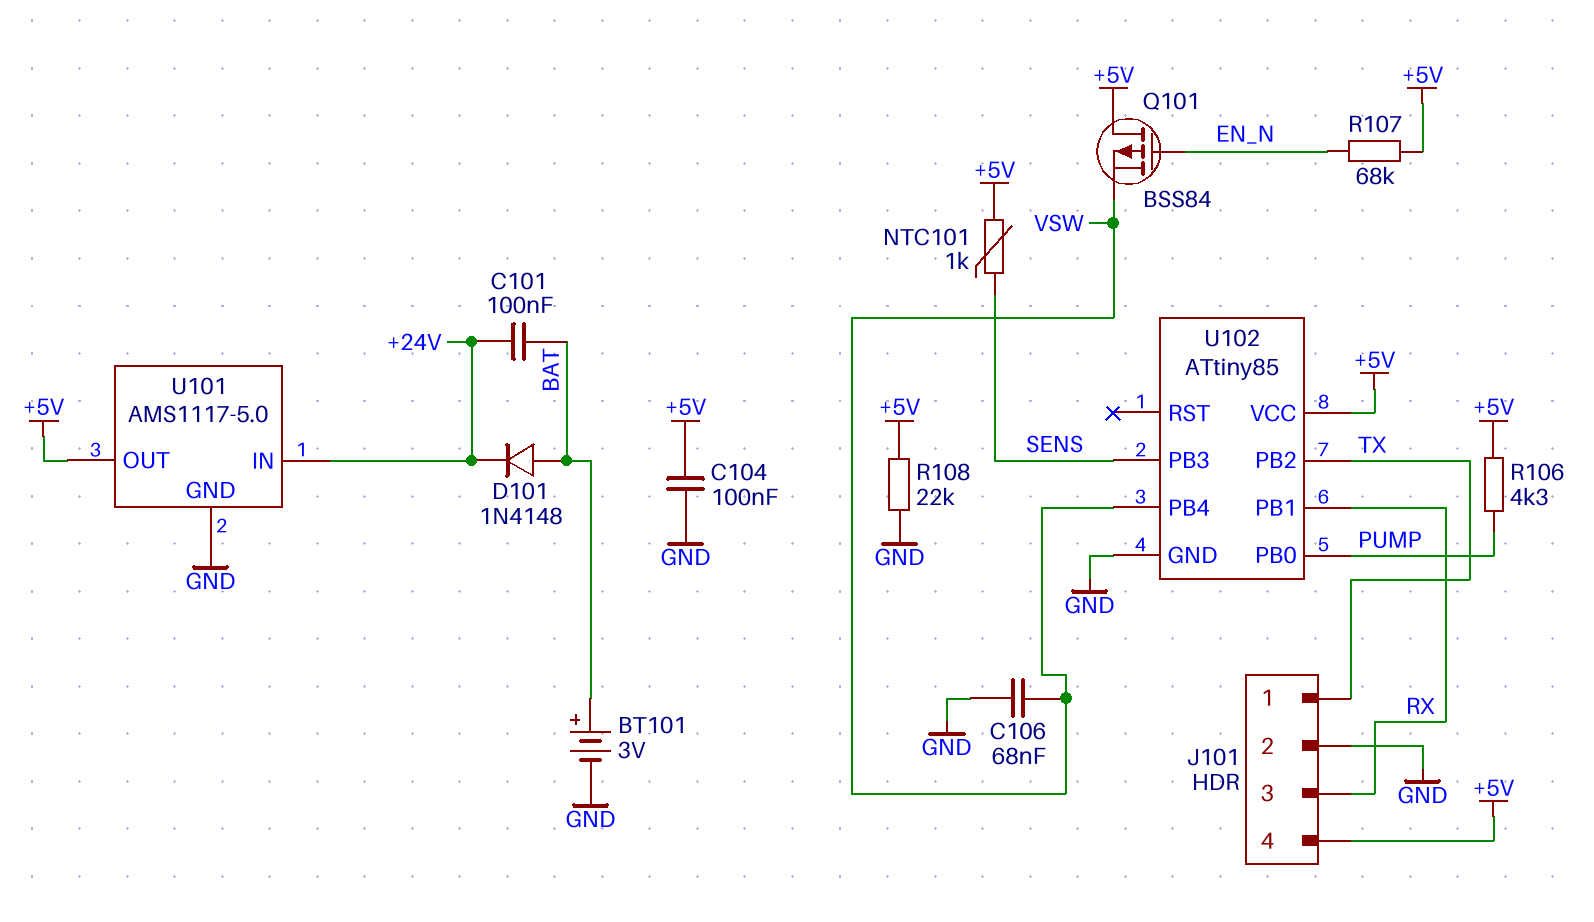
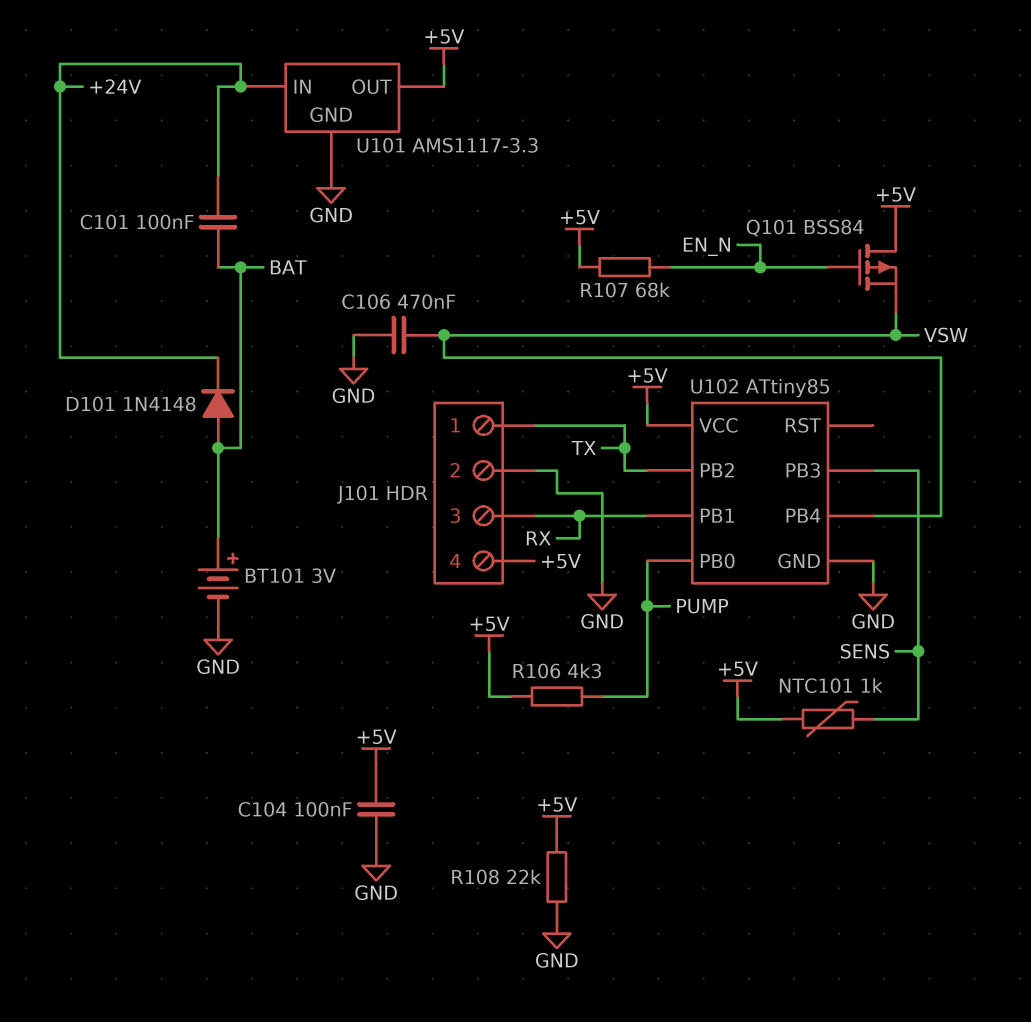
C106: 68nF (GND, VSW) -> 470nF (GND, VSW)
U101: AMS1117-5.0 -> AMS1117-3.3

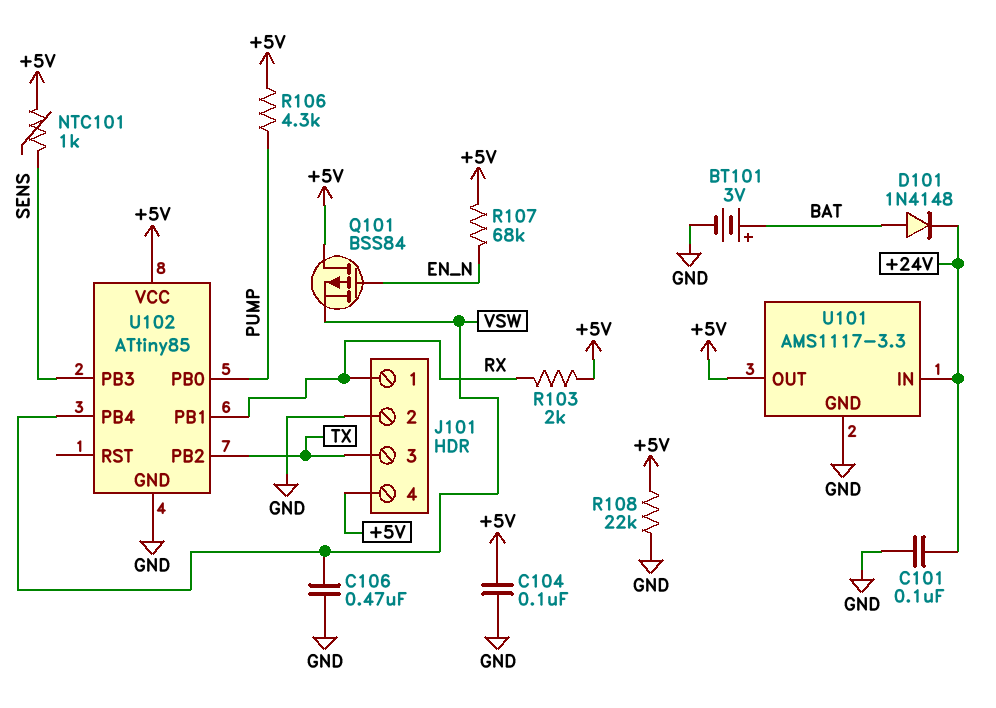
C101: 100nF (+24V, BAT) -> 100nF (+24V, GND)
J101 pin 1: TX -> RX
J101 pin 3: RX -> TX
R103: none -> 2k (+5V, RX)

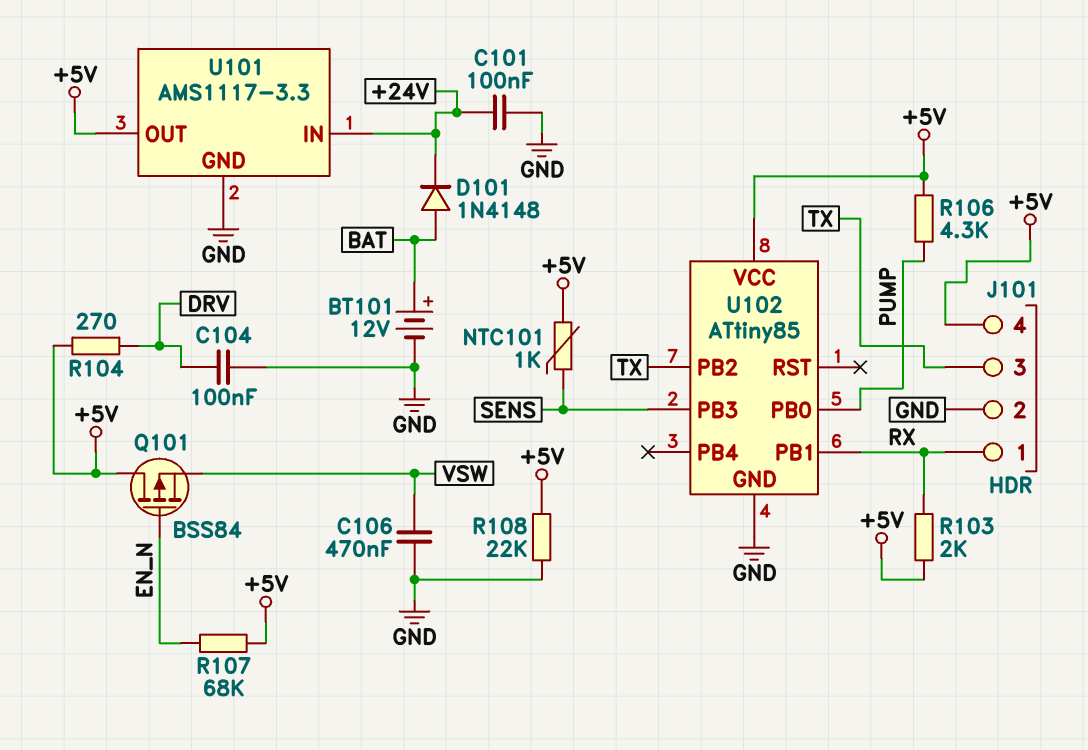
BT101: 3V (plus BAT, minus GND) -> 12V (plus BAT, minus GND)
C104: 100nF (+5V, GND) -> 100nF (DRV, GND)
R104: none -> 270 (+5V, DRV)
U102 pin PB4: VSW -> none

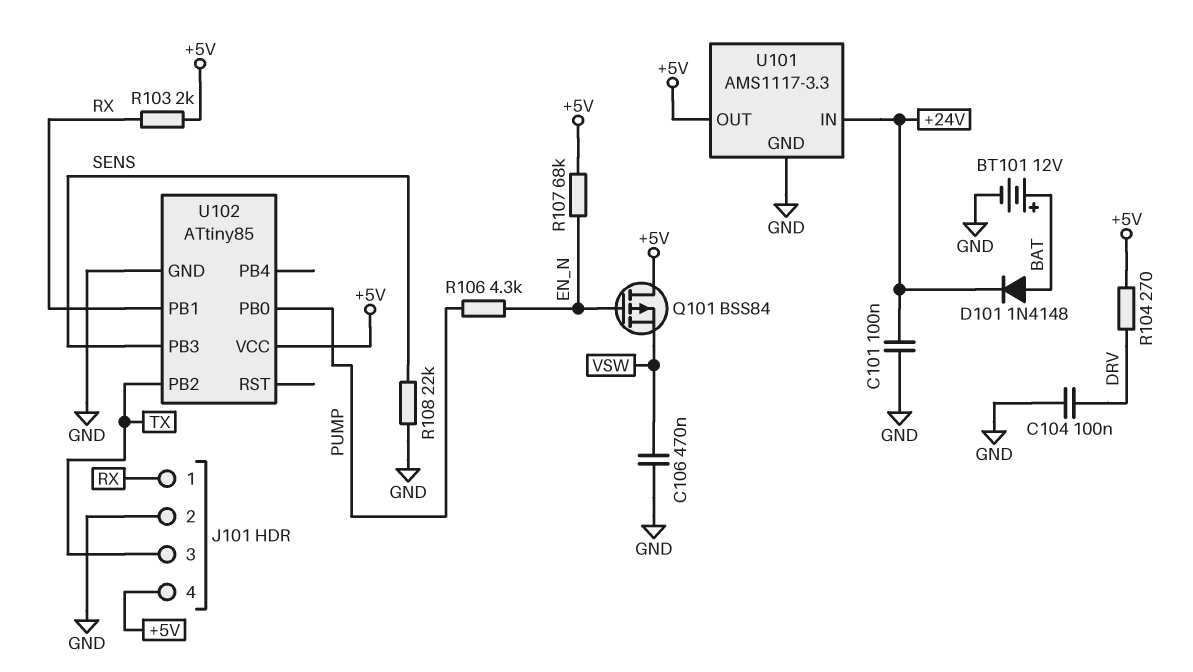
NTC101: 1k (+5V, SENS) -> none
R106: 4.3k (+5V, PUMP) -> 4.3k (EN_N, PUMP)
R108: 22k (+5V, GND) -> 22k (GND, SENS)

